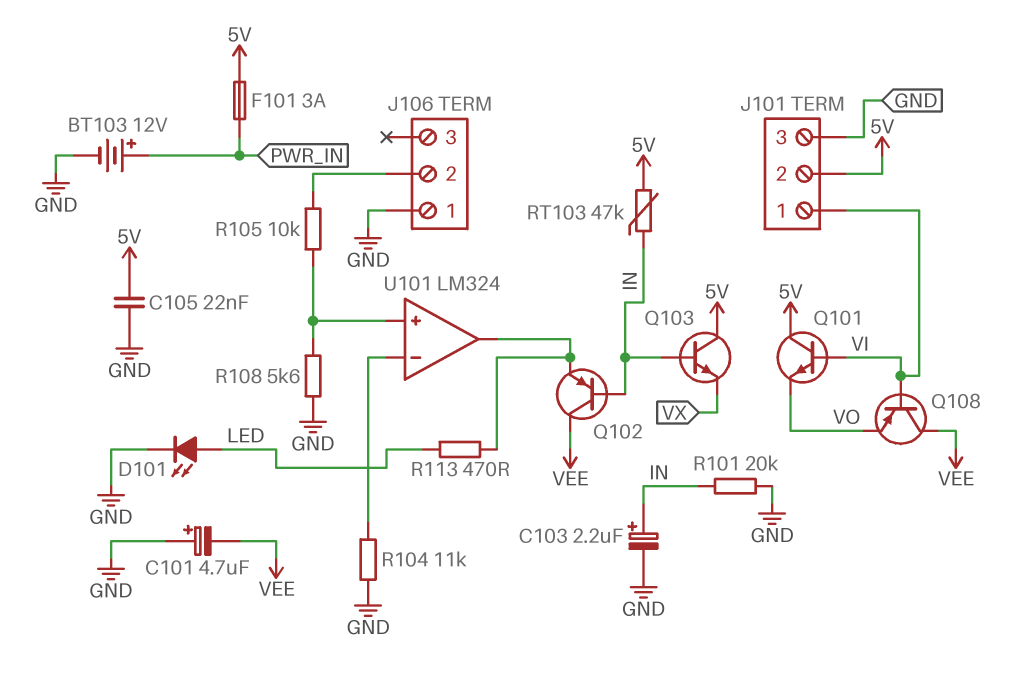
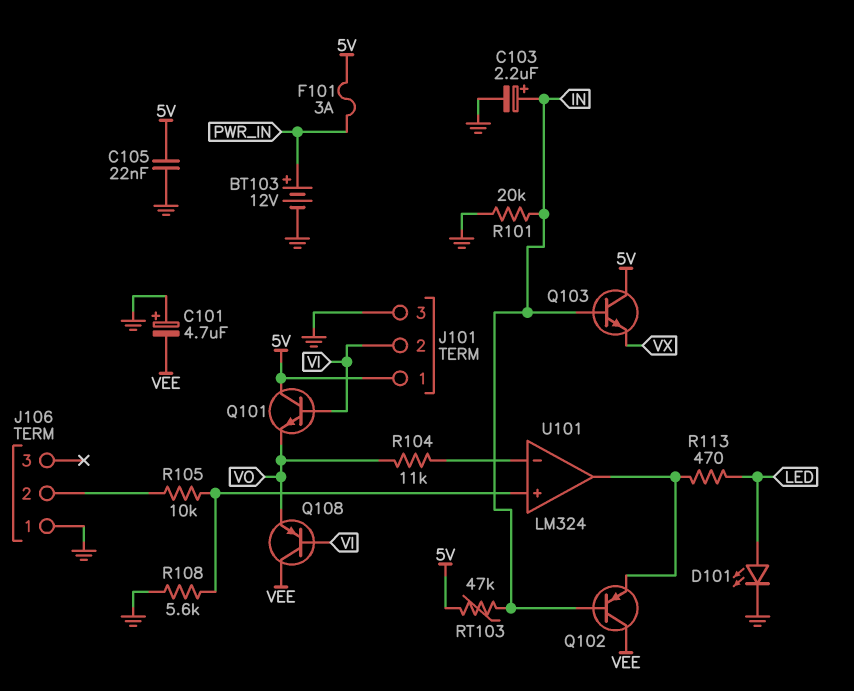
J101 pin 1: VI -> 5V
J101 pin 2: 5V -> VI
R104: 11k (GND, U101/in-) -> 11k (U101/in-, VO)

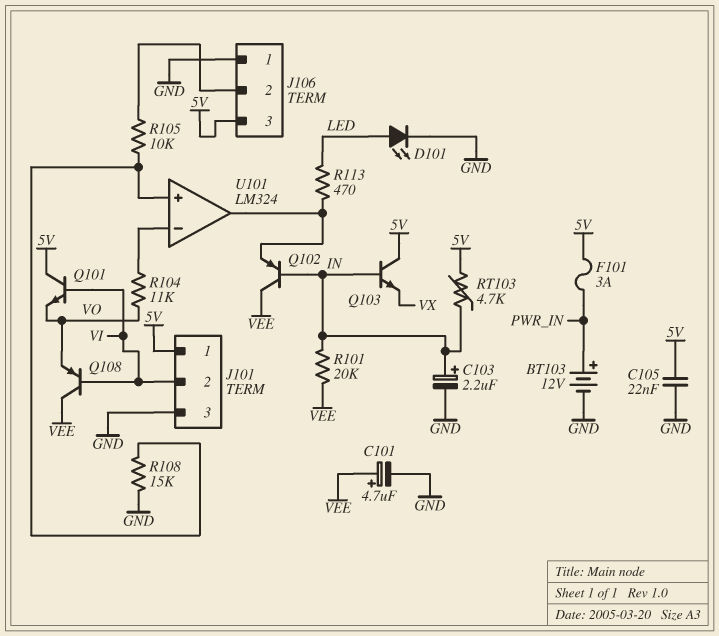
C101: 4.7uF (plus GND, minus VEE) -> 4.7uF (plus VEE, minus GND)
J106 pin 3: none -> 5V
R101: 20k (GND, IN) -> 20k (IN, VEE)
R108: 5.6k (GND, U101/in+) -> 15k (GND, U101/in+)
RT103: 47k (5V, IN) -> 4.7k (5V, IN)

